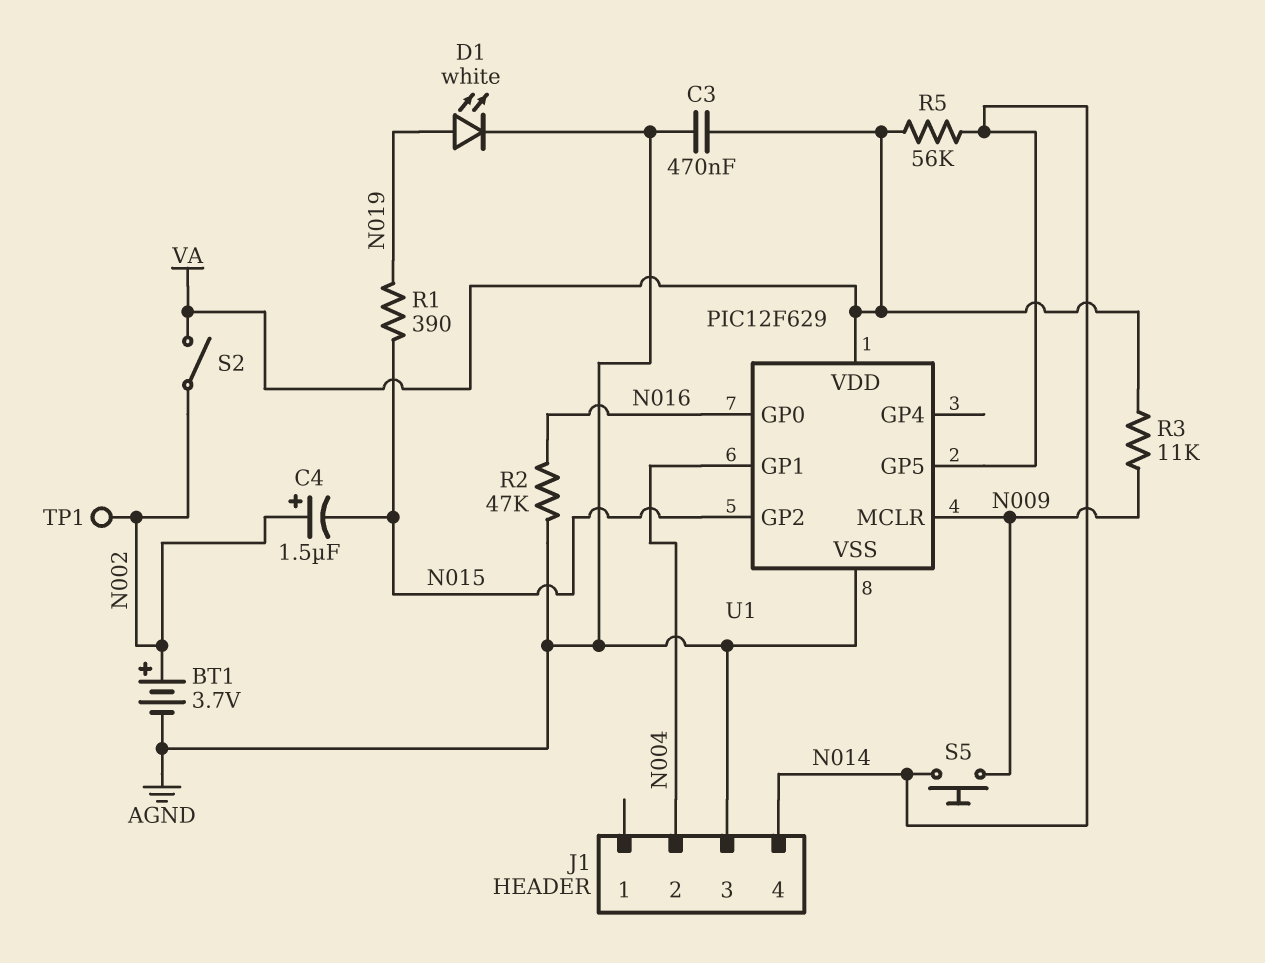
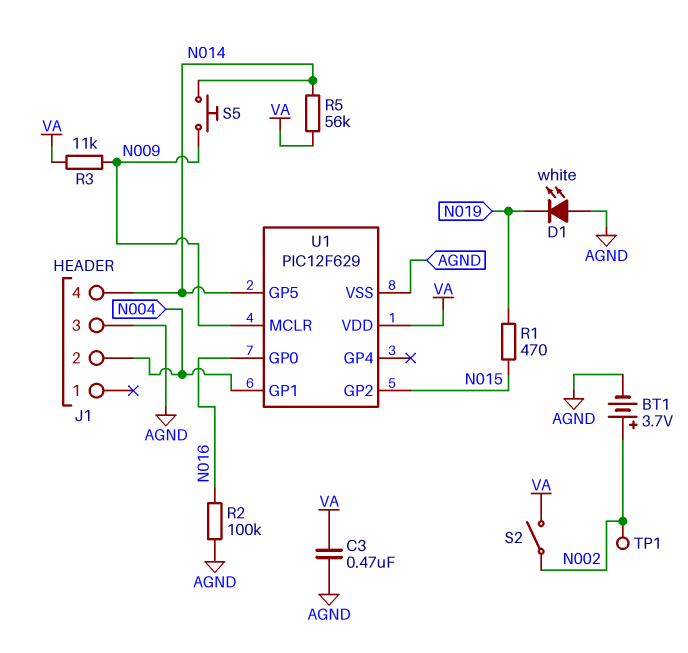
C4: 1.5uF (plus N002, minus N015) -> none
D1: LED white (A N019, K AGND) -> LED white (A AGND, K N019)
R1: 390 (N015, N019) -> 470 (N015, N019)
R2: 47k (AGND, N016) -> 100k (AGND, N016)

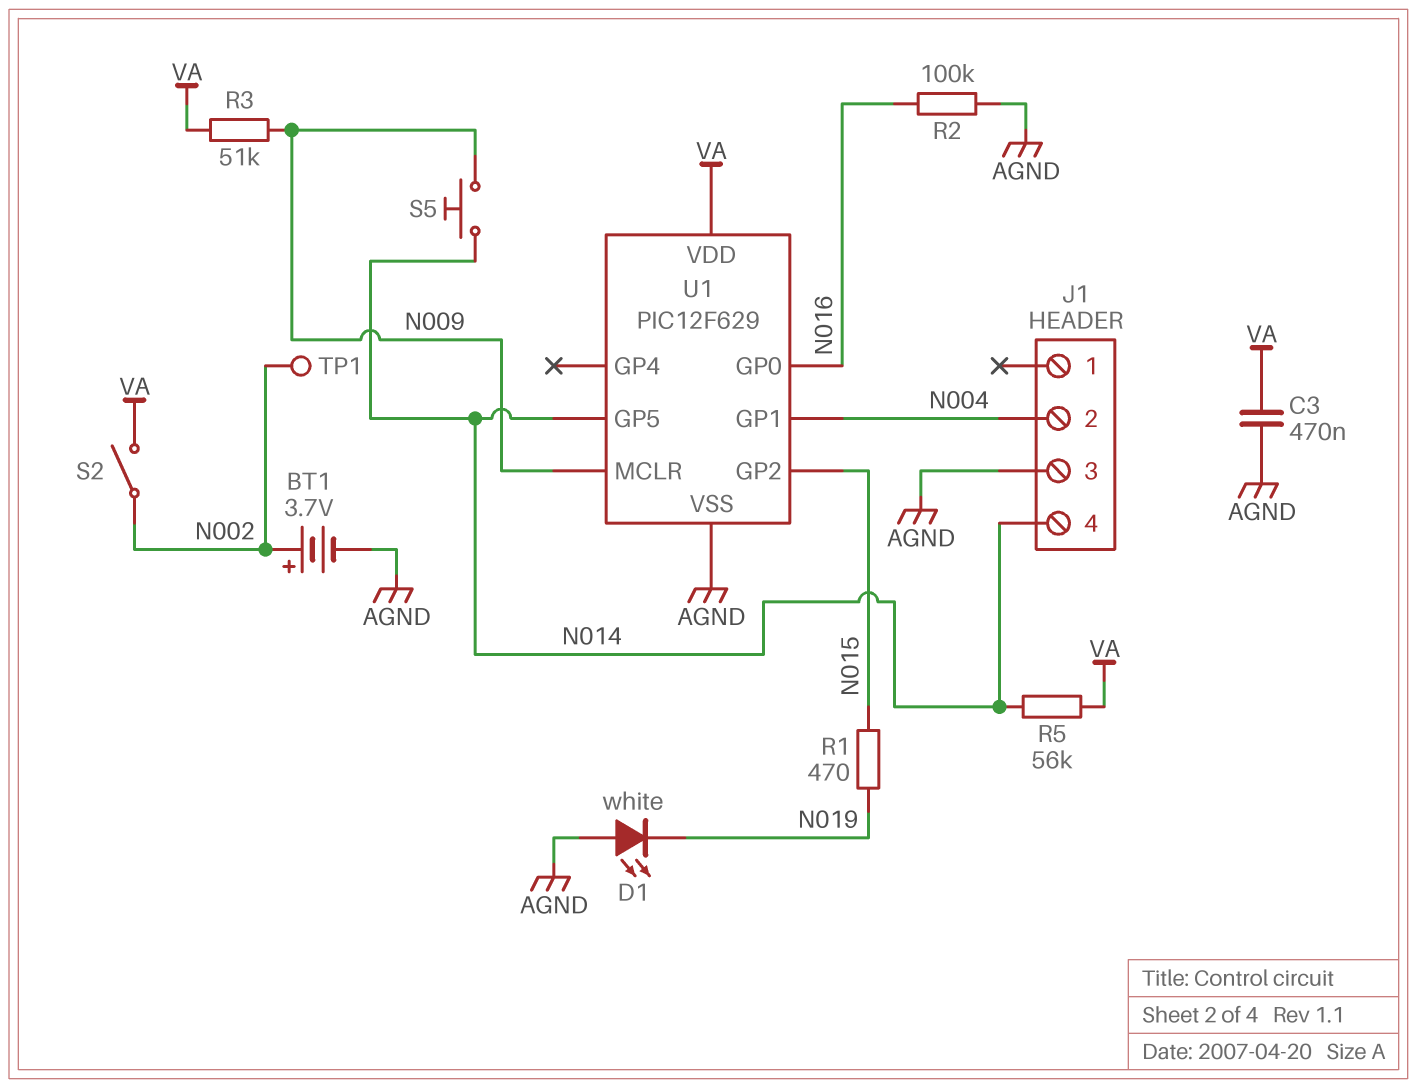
R3: 11k (N009, VA) -> 51k (N009, VA)

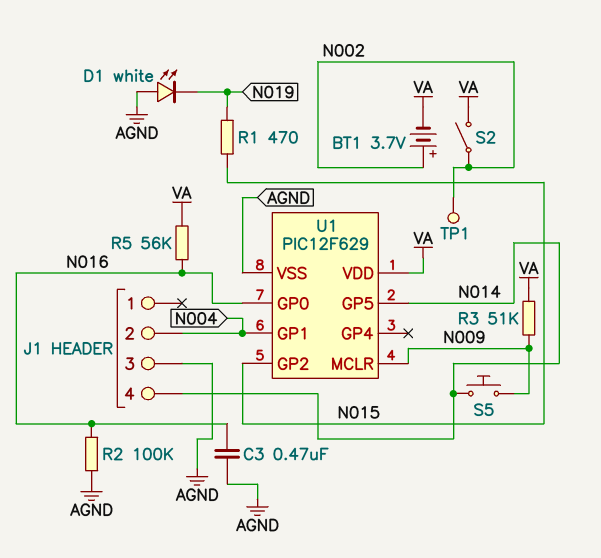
BT1: 3.7V (plus N002, minus AGND) -> 3.7V (plus N002, minus VA)
C3: 470nF (AGND, VA) -> 470nF (AGND, N016)
R5: 56k (N014, VA) -> 56k (N016, VA)

